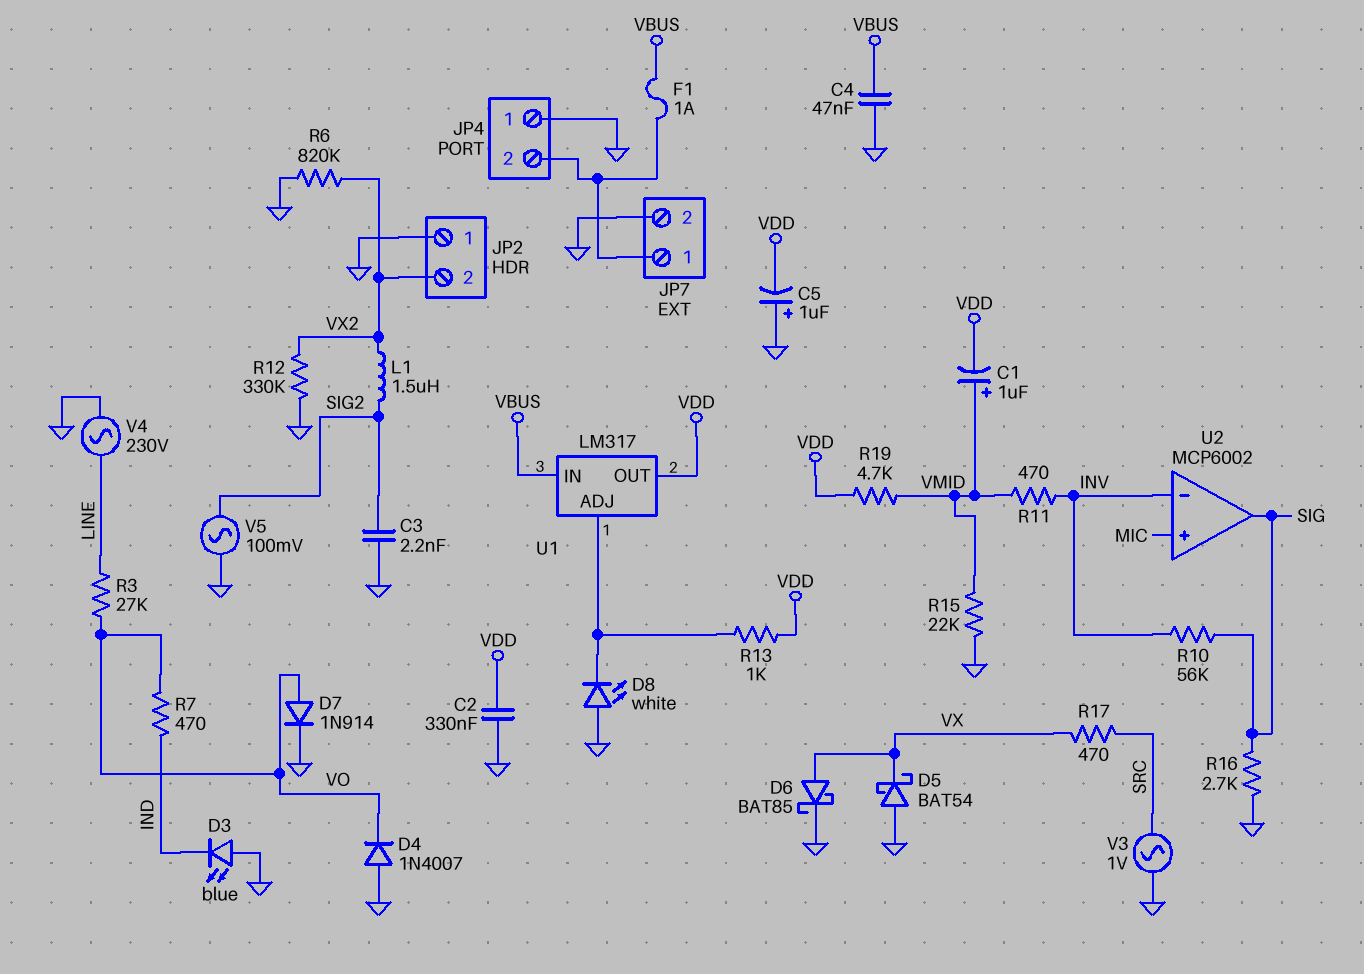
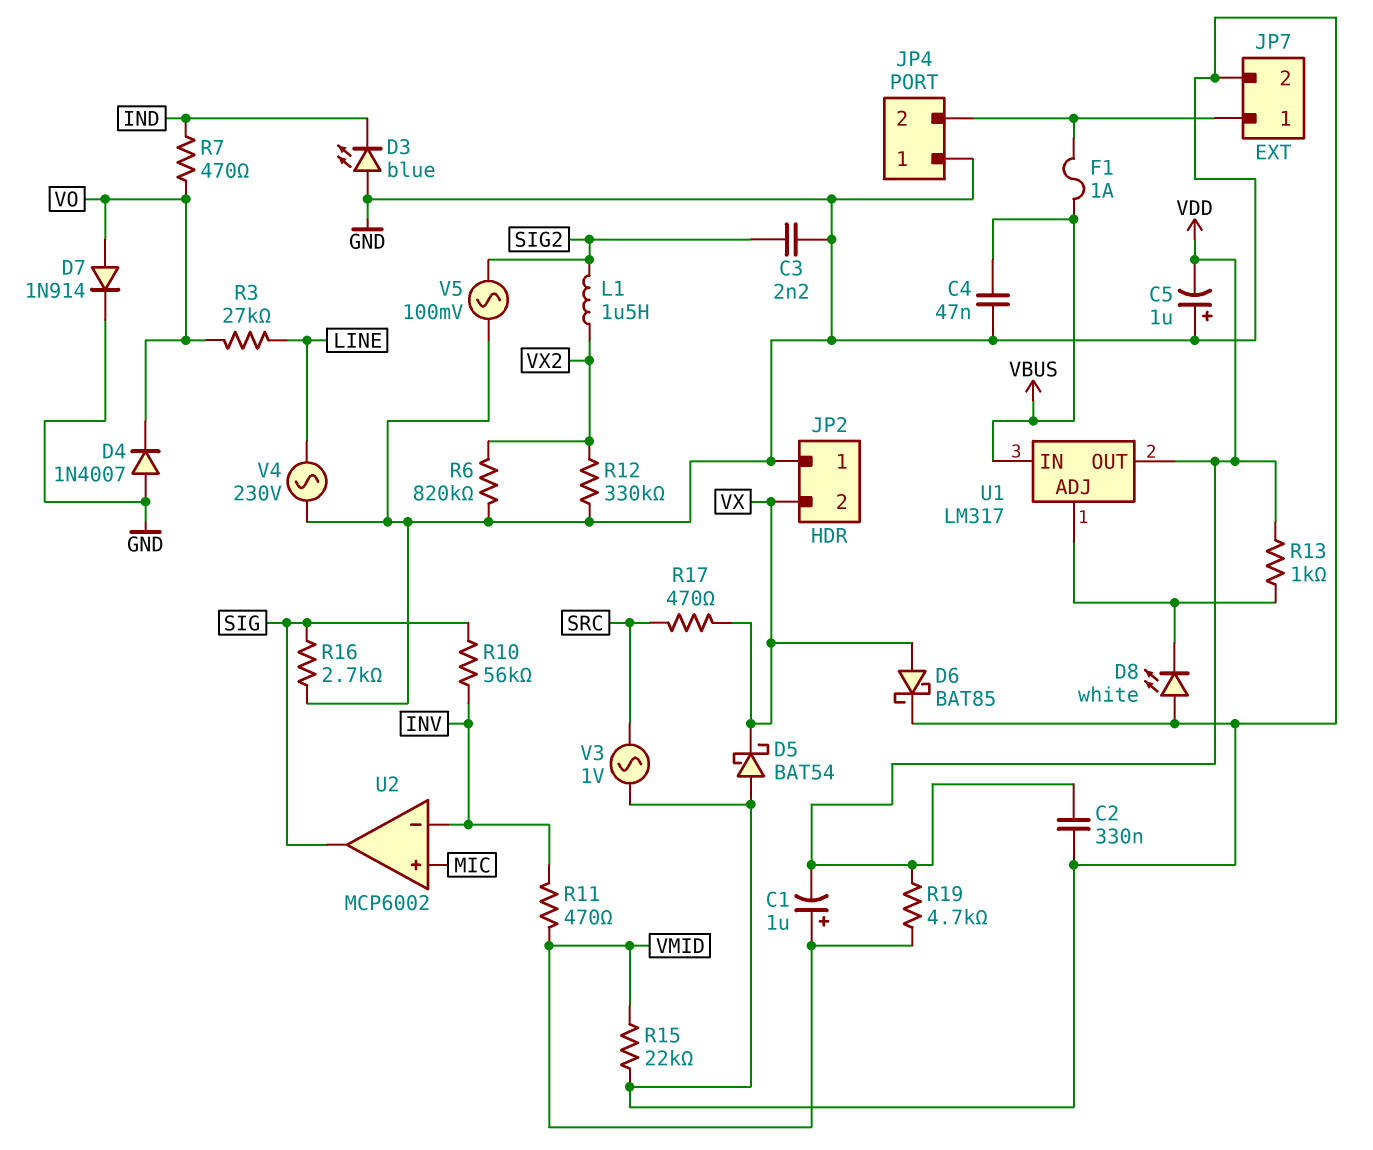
JP2 pin 2: VX2 -> VX

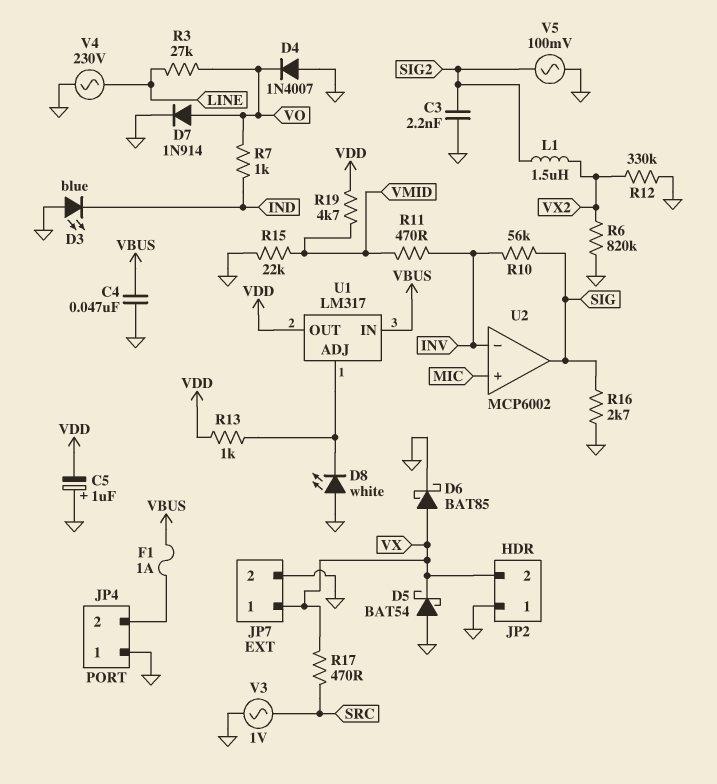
C1: 1uF (plus VMID, minus VDD) -> none
C2: 330nF (GND, VDD) -> none
JP7 pin 1: JP4/2 -> VX
R7: 470 (IND, VO) -> 1k (IND, VO)

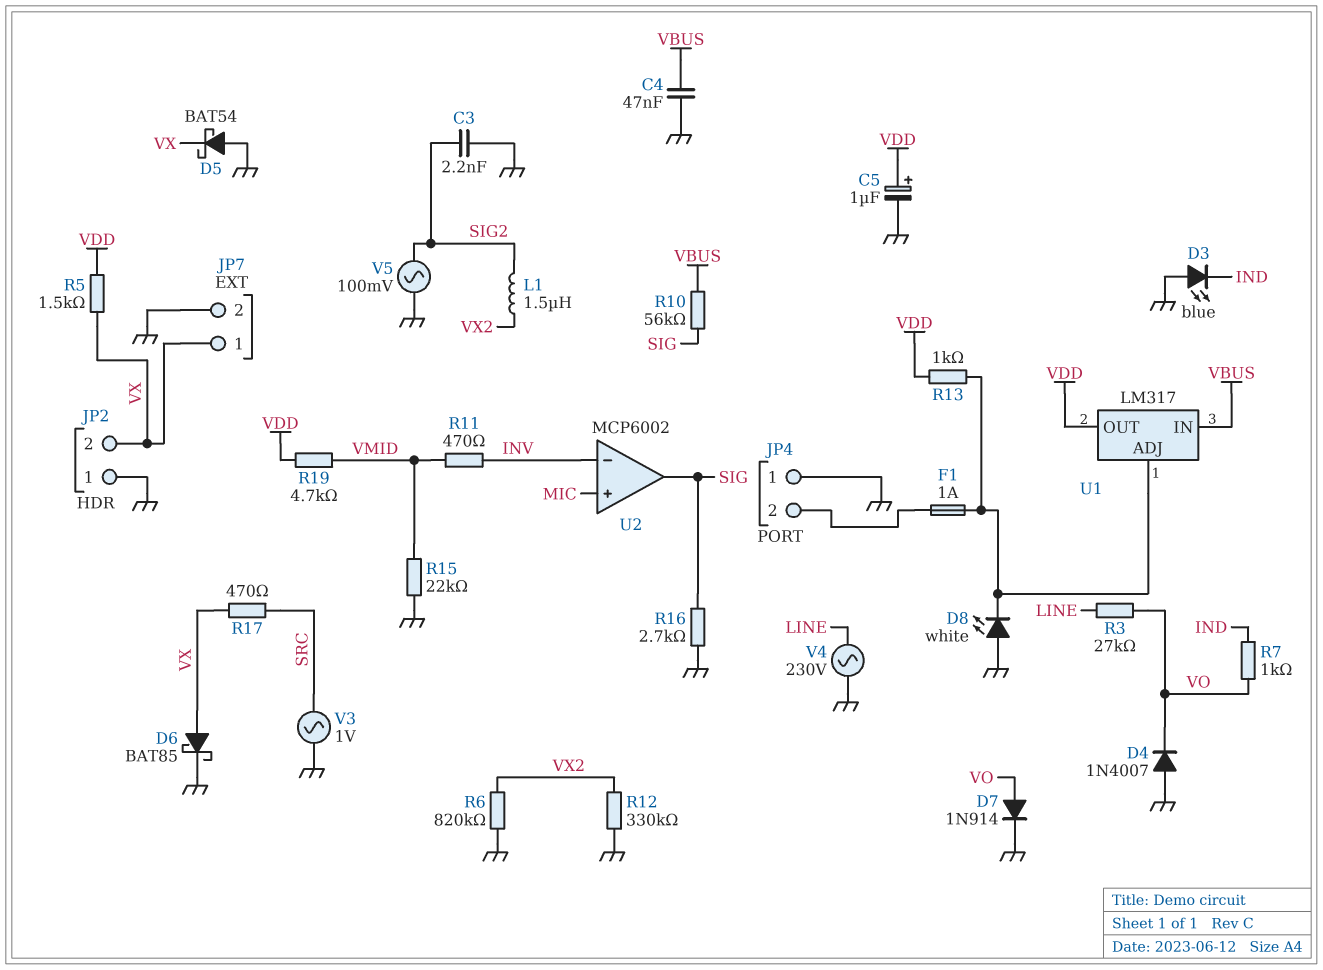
C5: 1uF (plus GND, minus VDD) -> 1uF (plus VDD, minus GND)
F1: 1A (JP4/2, VBUS) -> 1A (JP4/2, U1/ADJ)
R5: none -> 1.5k (VDD, VX)
R10: 56k (INV, SIG) -> 56k (SIG, VBUS)

